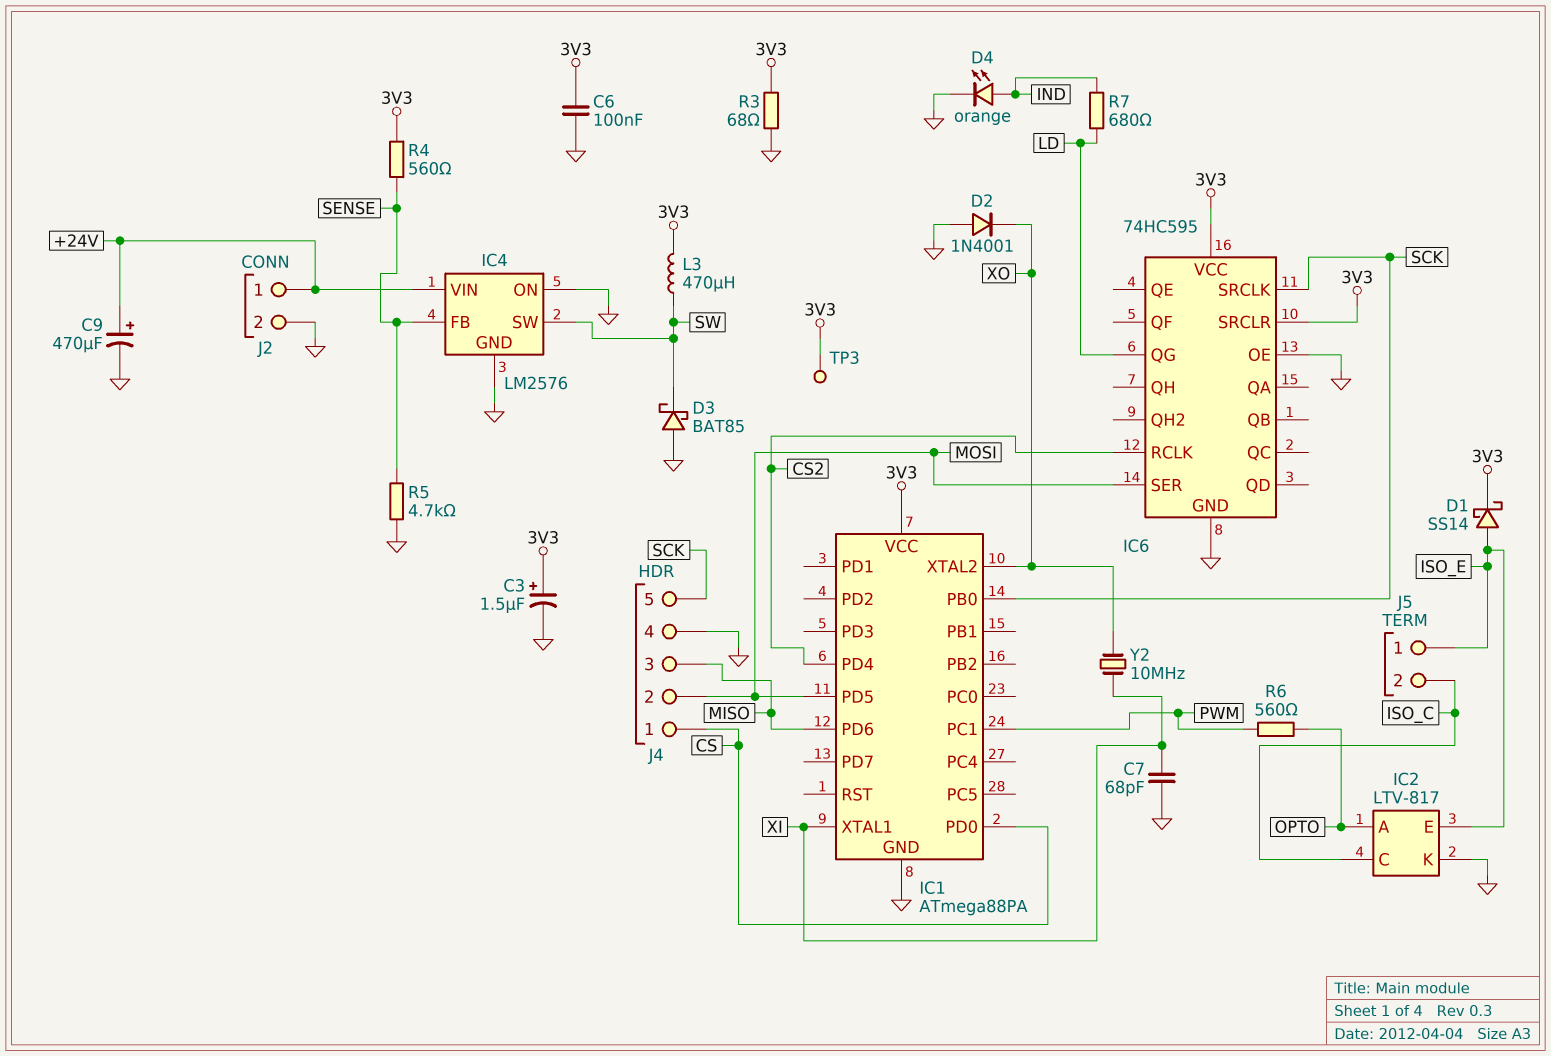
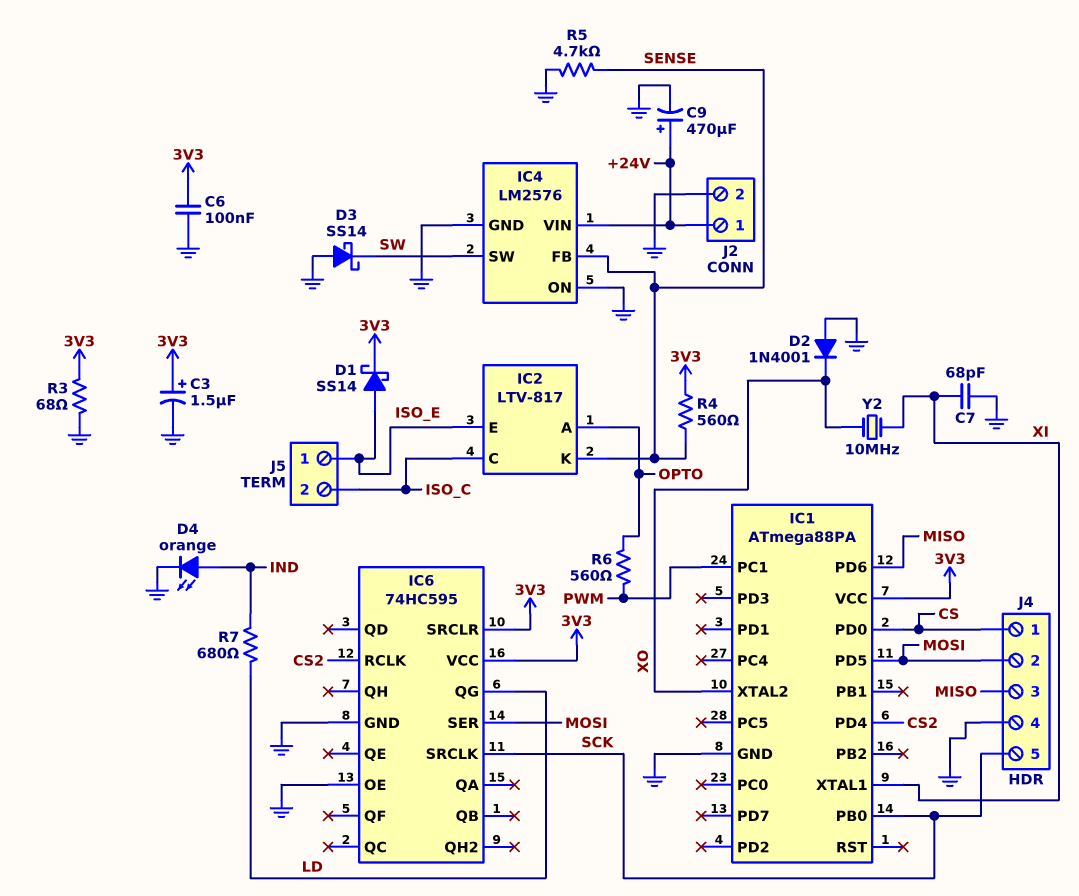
D3: schottky BAT85 (A GND, K SW) -> schottky SS14 (A GND, K SW)
IC2 pin K: GND -> SENSE
L3: 470uH (3V3, SW) -> none
TP3: test point (3V3) -> none

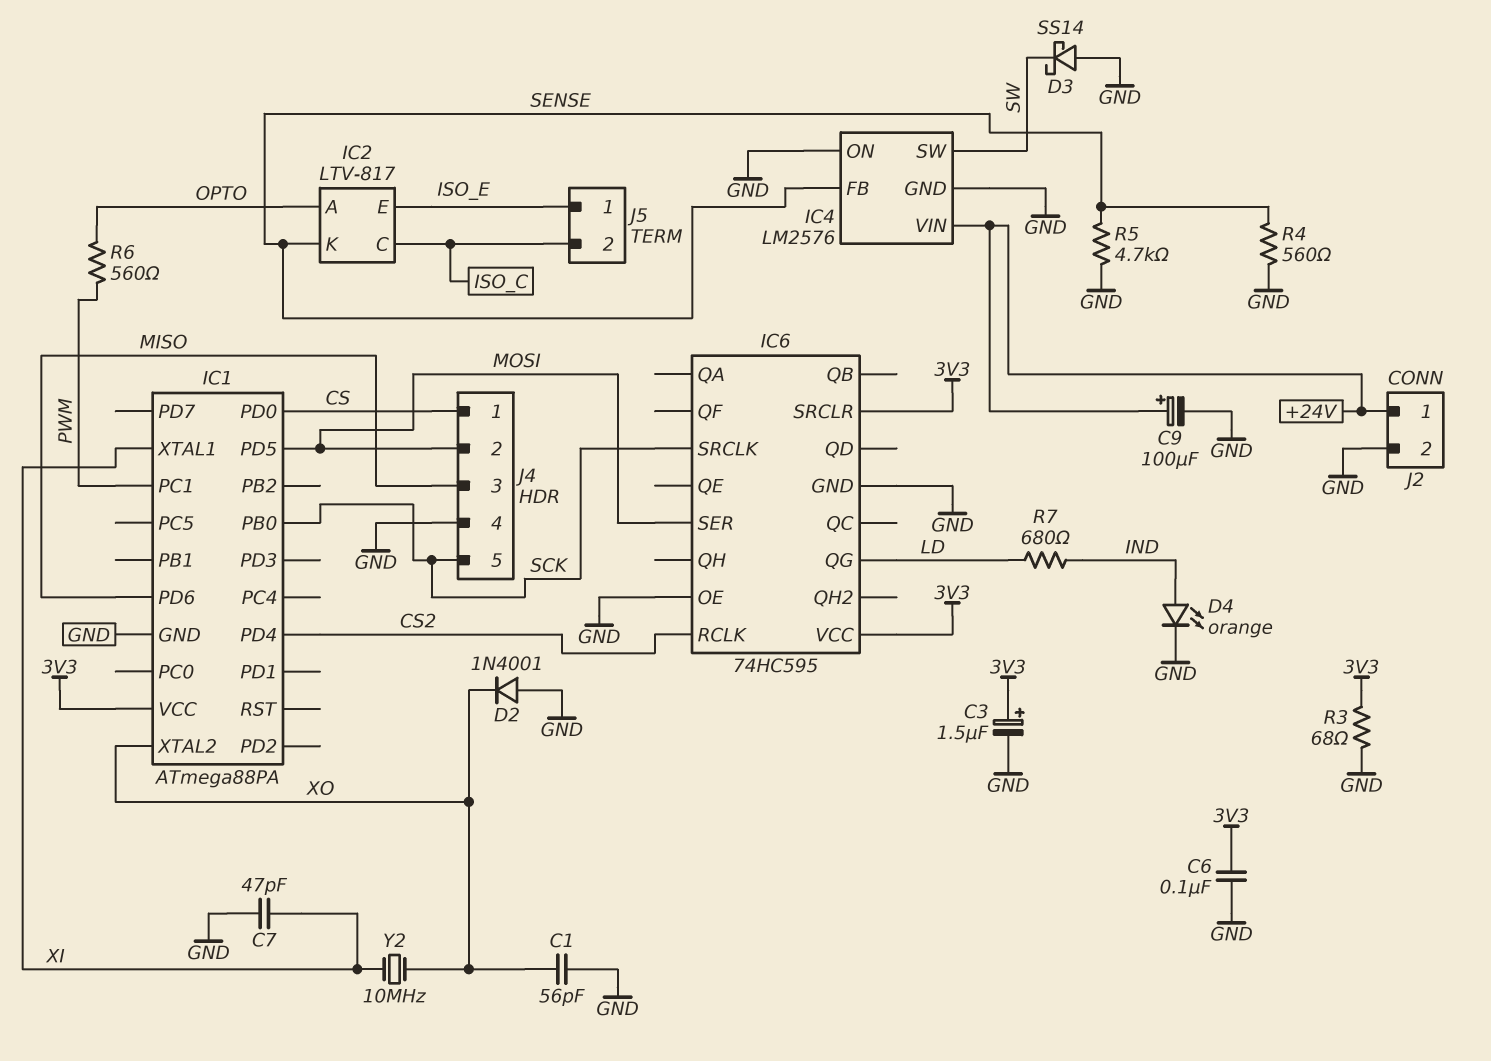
C1: none -> 56pF (GND, XO)
C7: 68pF (GND, XI) -> 47pF (GND, XI)
C9: 470uF (plus +24V, minus GND) -> 100uF (plus +24V, minus GND)
D1: schottky SS14 (A ISO_E, K 3V3) -> none
R4: 560 (3V3, SENSE) -> 560 (GND, SENSE)

